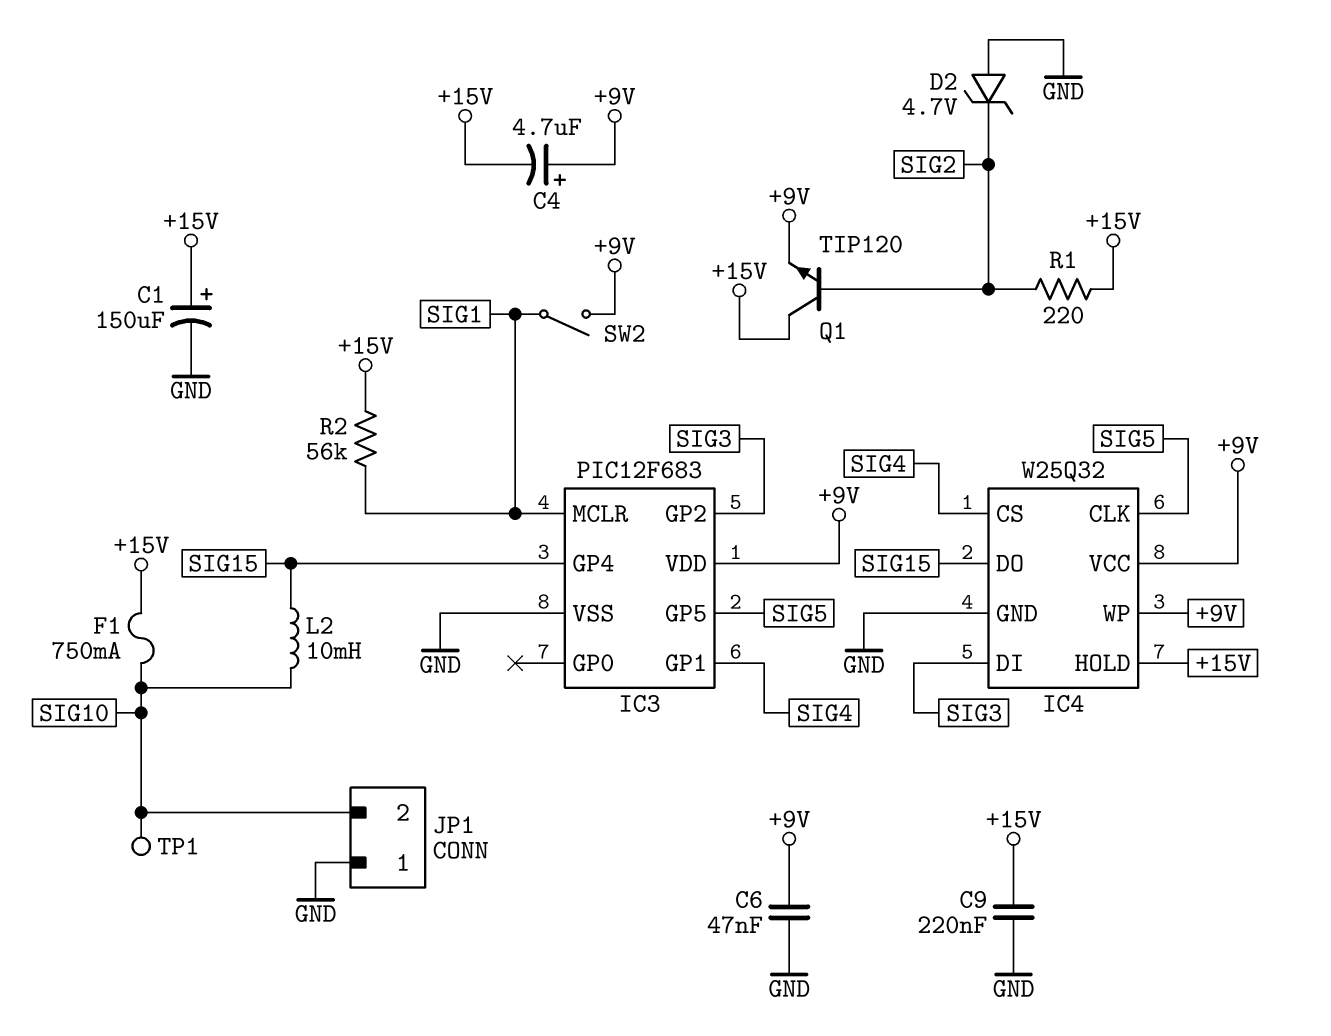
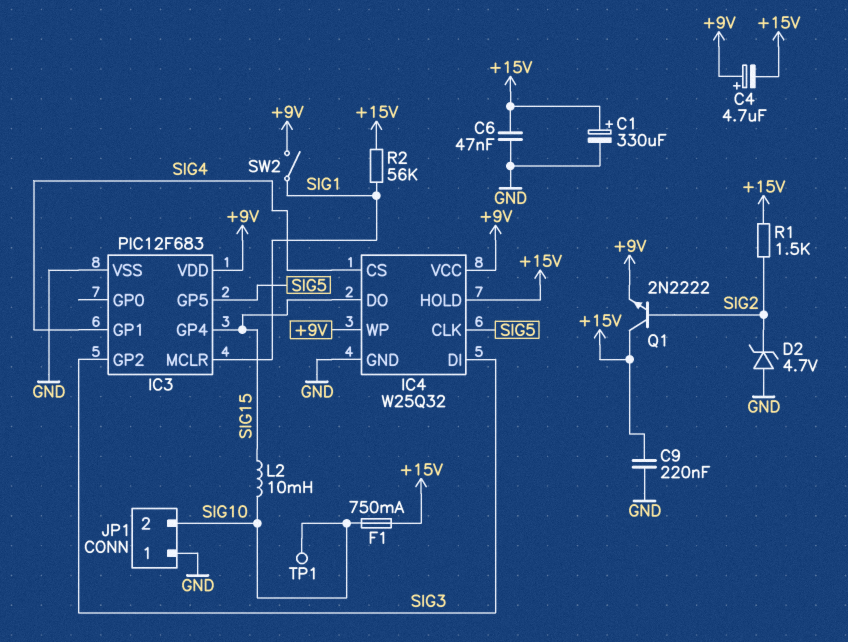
C1: 150uF (plus +15V, minus GND) -> 330uF (plus +15V, minus GND)
C6: 47nF (+9V, GND) -> 47nF (+15V, GND)
Q1: NPN TIP120 (B SIG2, C +15V, E +9V) -> NPN 2N2222 (B SIG2, C +15V, E +9V)
R1: 220 (+15V, SIG2) -> 1.5k (+15V, SIG2)

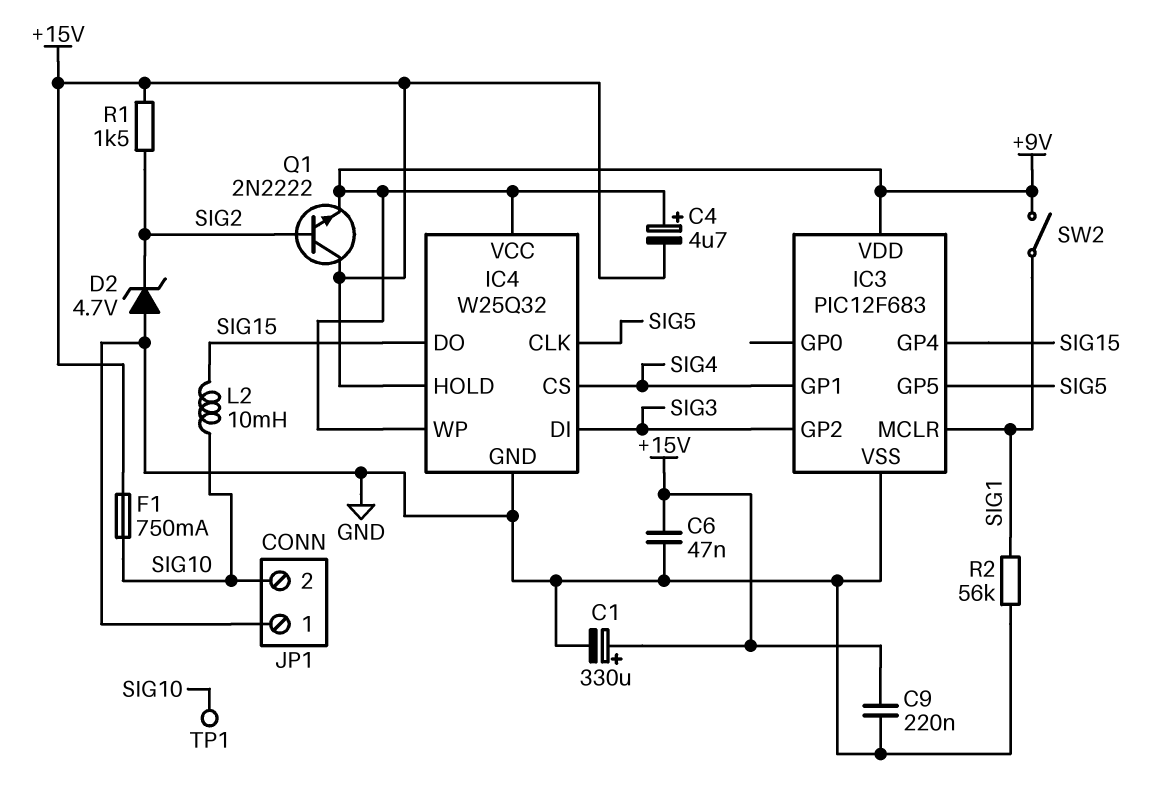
R2: 56k (+15V, SIG1) -> 56k (GND, SIG1)

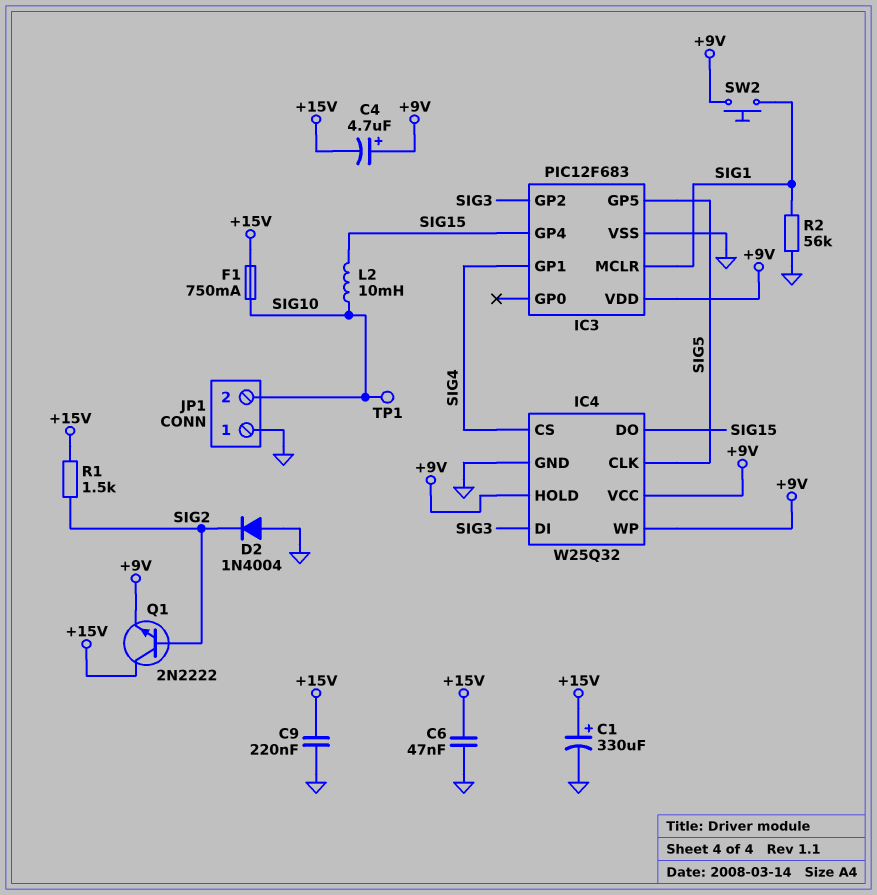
D2: zener 4.7V (A GND, K SIG2) -> diode 1N4004 (A GND, K SIG2)
IC4 pin HOLD: +15V -> +9V
SW2: switch (+9V, SIG1) -> button (+9V, SIG1)

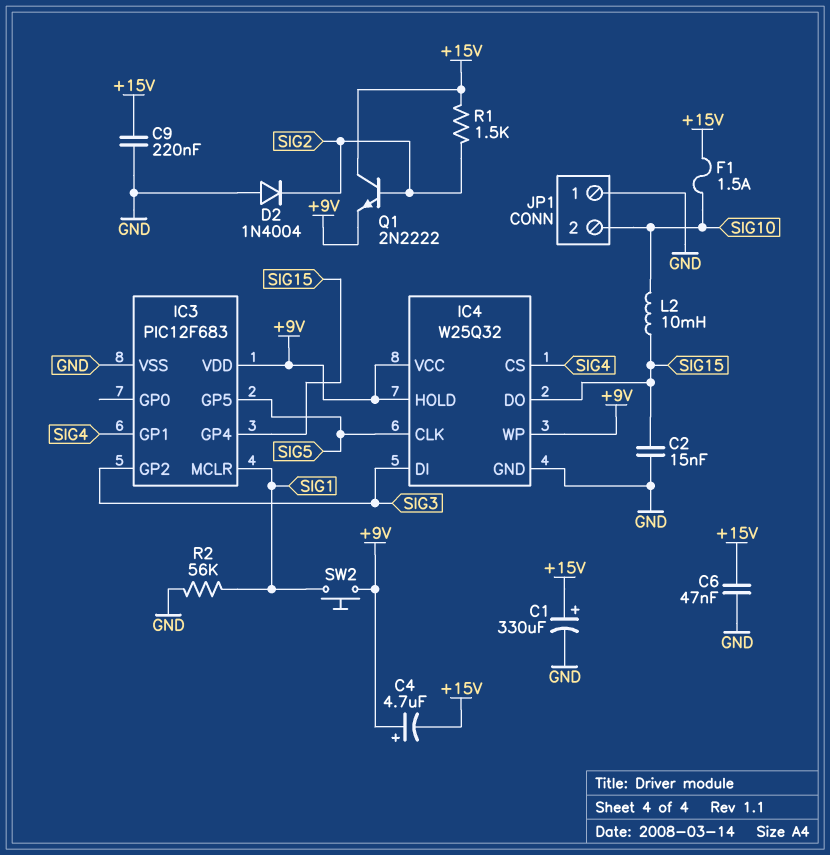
C2: none -> 15nF (GND, SIG15)
F1: 750mA (+15V, SIG10) -> 1.5A (+15V, SIG10)
TP1: test point (SIG10) -> none

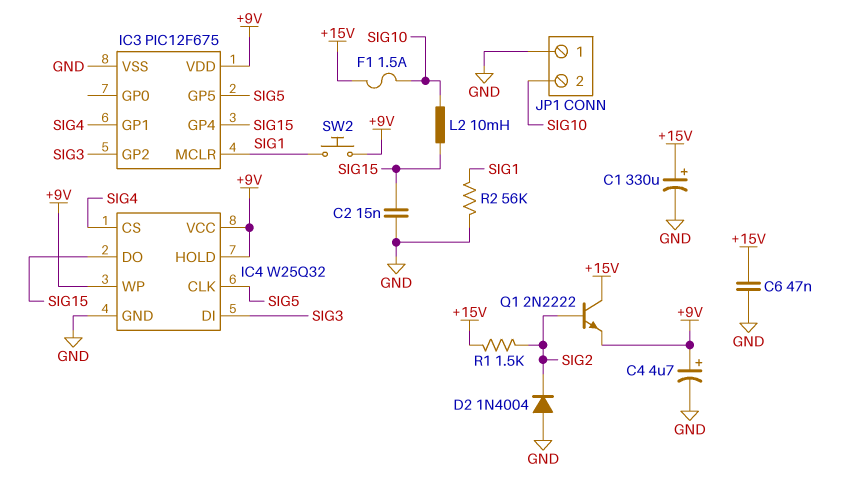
C4: 4.7uF (plus +9V, minus +15V) -> 4.7uF (plus +9V, minus GND)
C9: 220nF (+15V, GND) -> none
IC3: PIC12F683 -> PIC12F675

